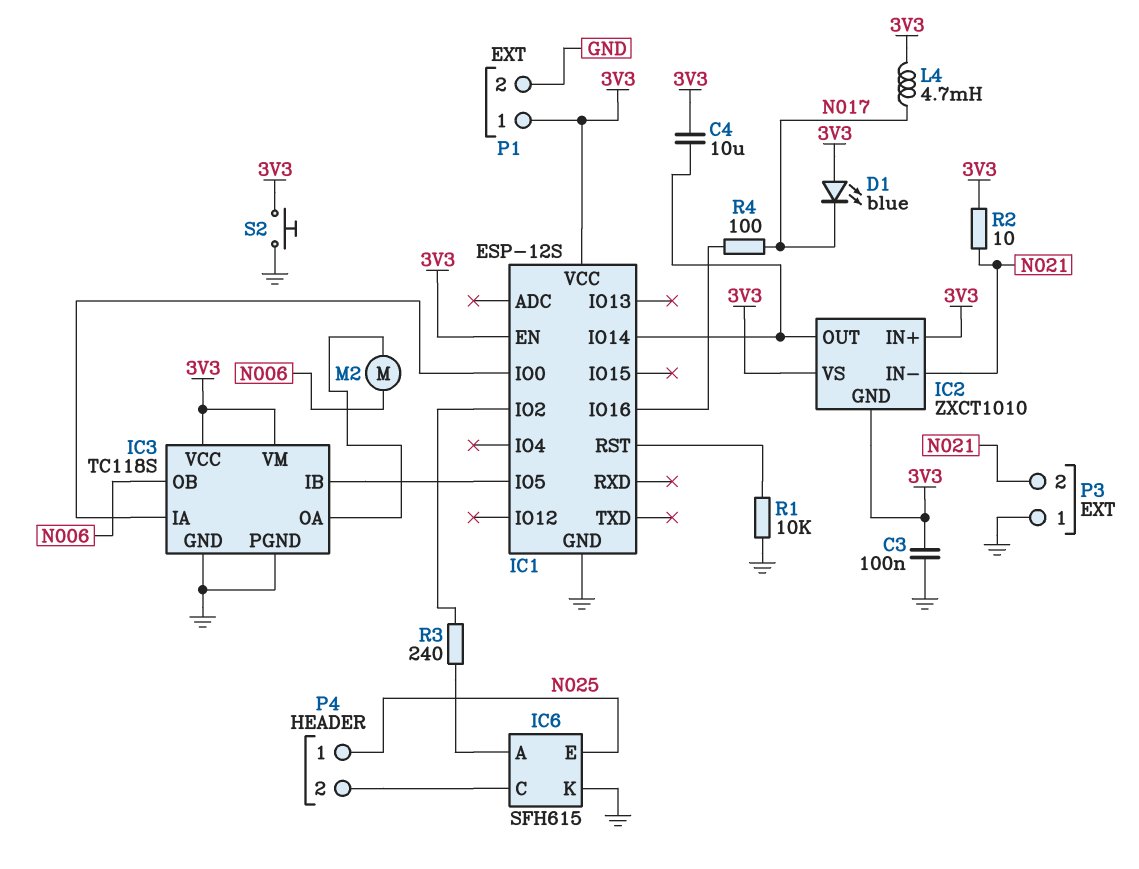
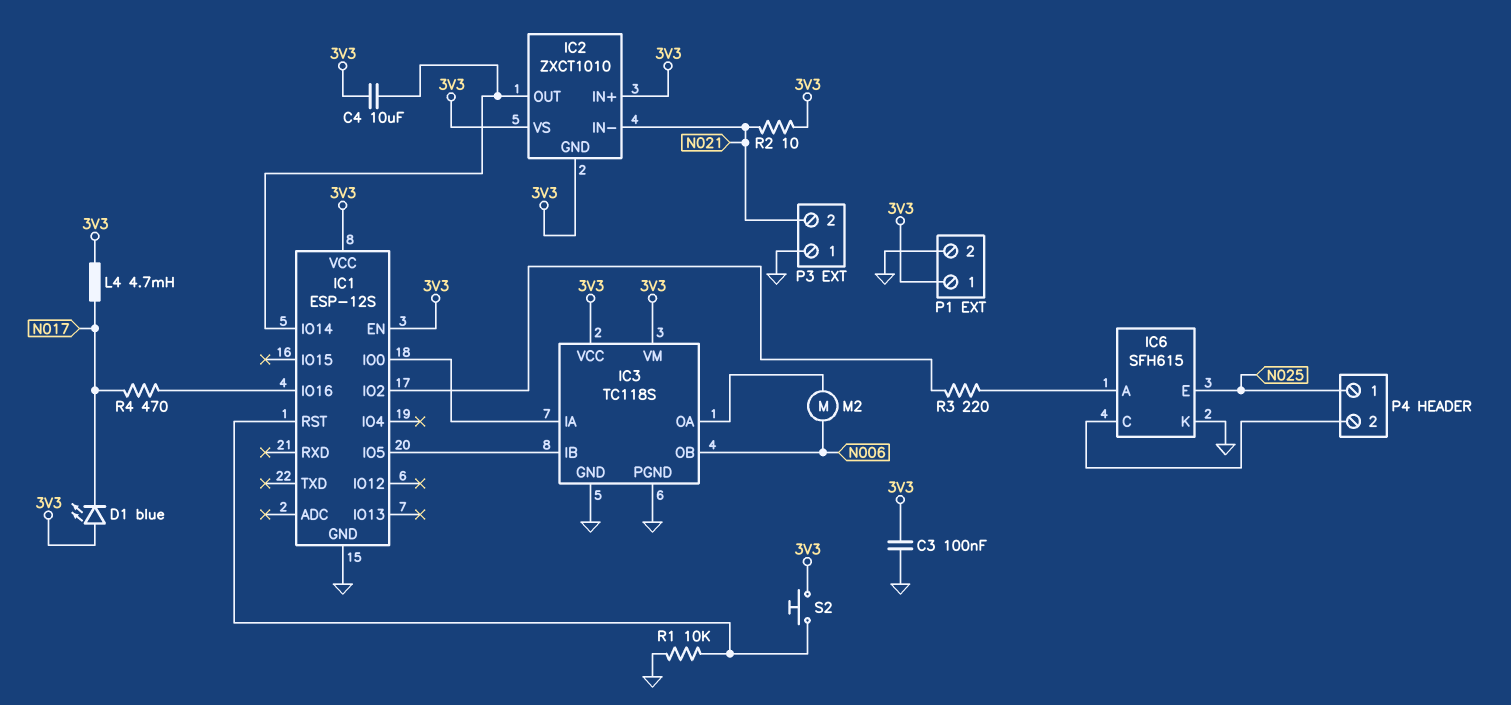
R3: 240 (IC1/IO2, IC6/A) -> 220 (IC1/IO2, IC6/A)
R4: 100 (IC1/IO16, N017) -> 470 (IC1/IO16, N017)
S2: button (3V3, GND) -> button (3V3, IC1/RST)

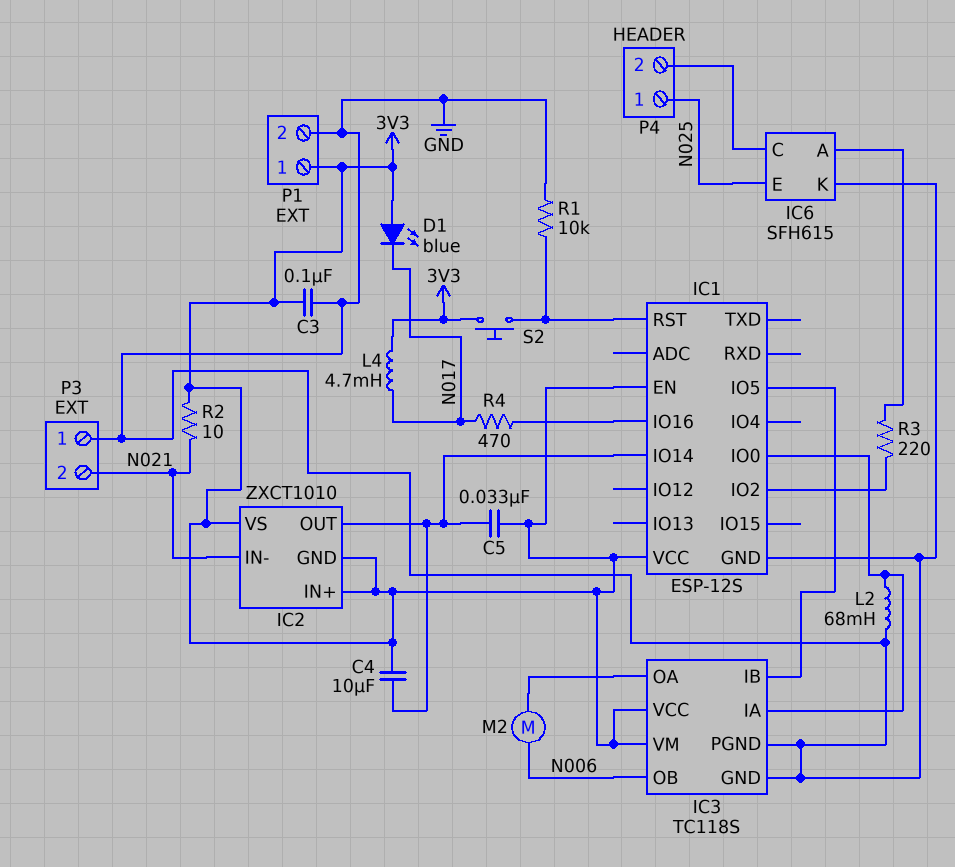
C5: none -> 33nF (3V3, IC1/IO14)
L2: none -> 68mH (GND, IC1/IO0)

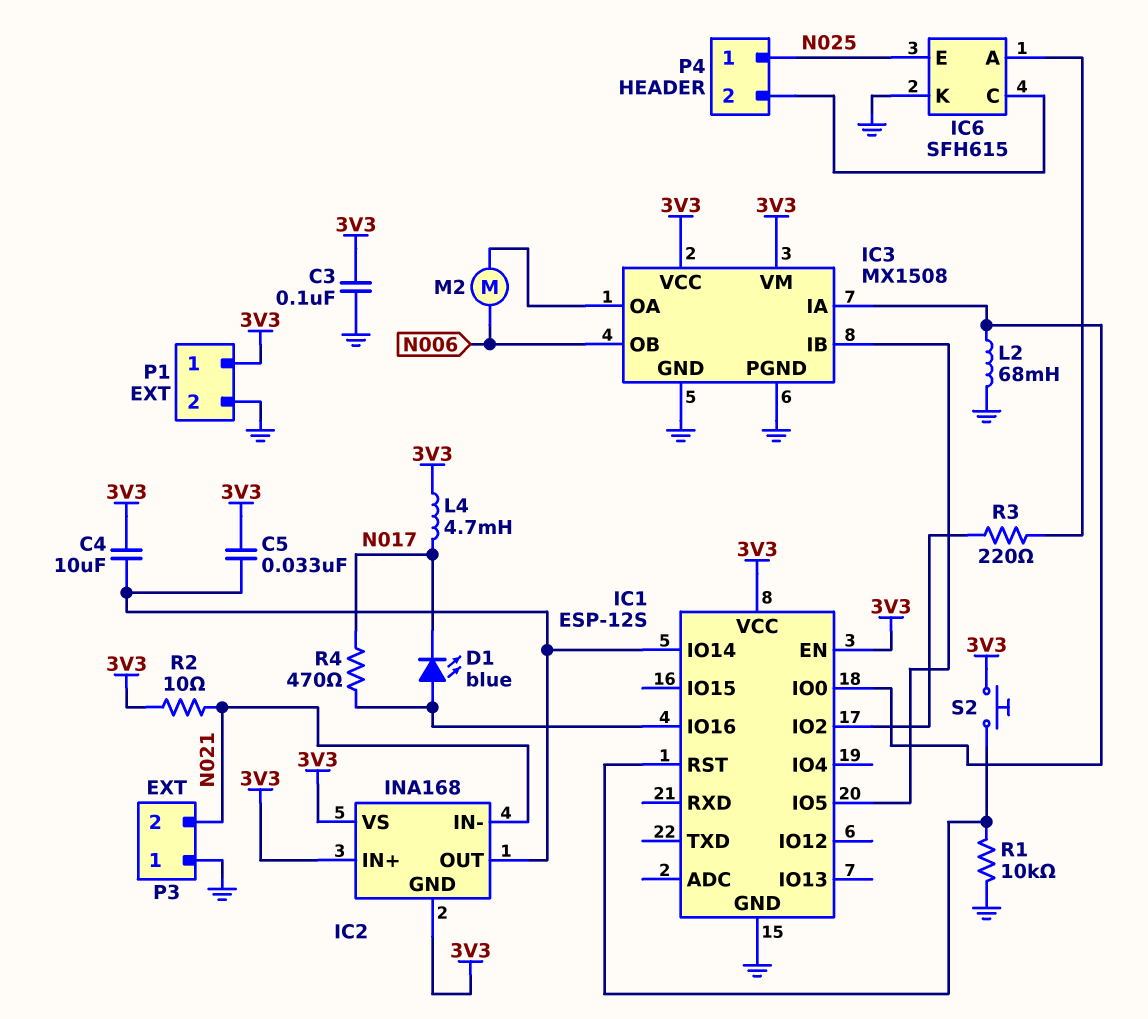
D1: LED blue (A 3V3, K N017) -> LED blue (A IC1/IO16, K N017)
IC2: ZXCT1010 -> INA168
IC3: TC118S -> MX1508

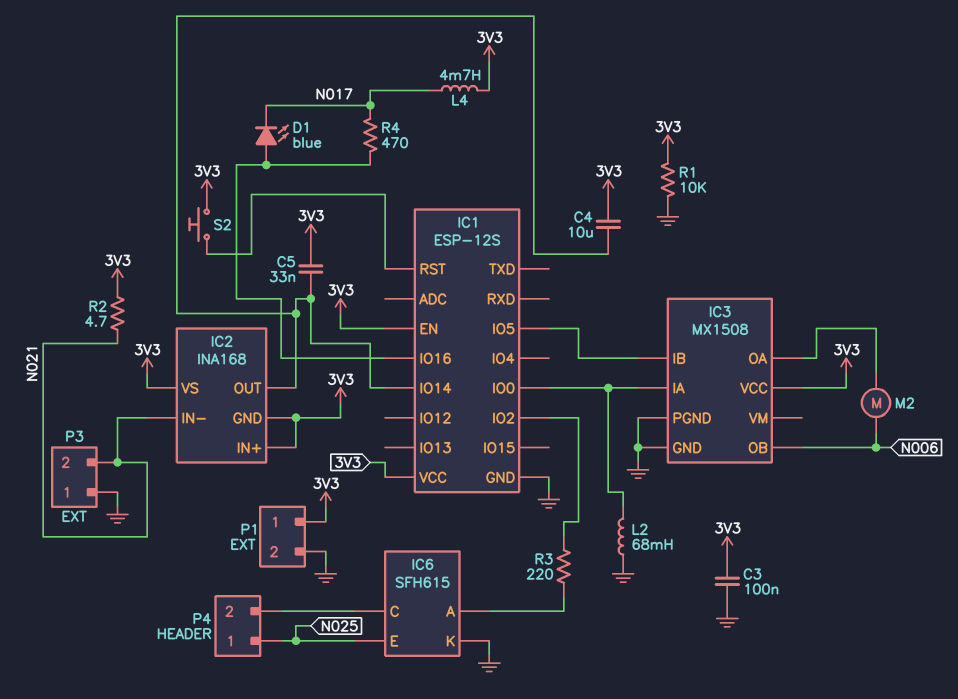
IC3 pin VM: 3V3 -> none
R1: 10k (GND, IC1/RST) -> 10k (3V3, GND)
R2: 10 (3V3, N021) -> 4.7 (3V3, N021)

